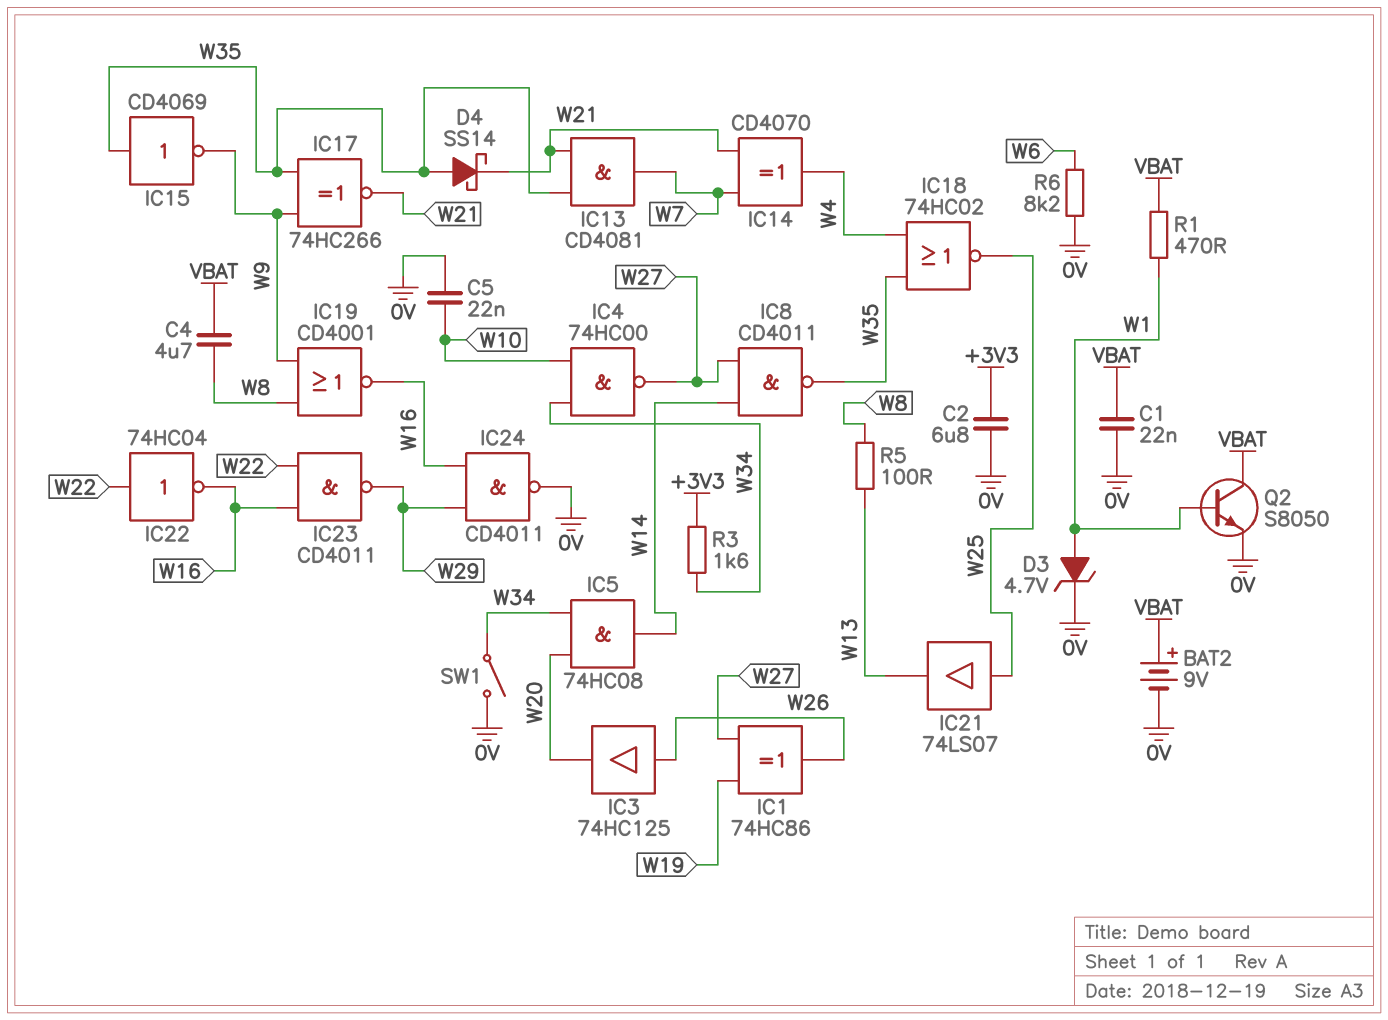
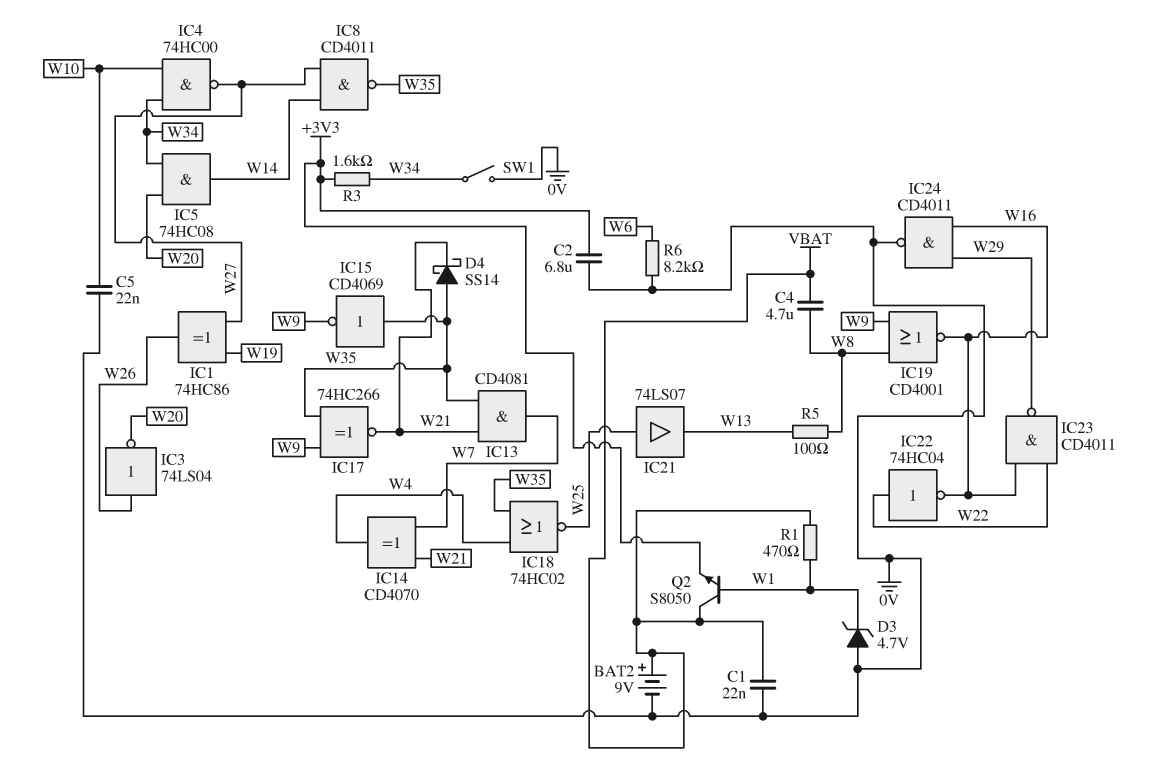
D3: zener 4.7V (A W1, K 0V) -> zener 4.7V (A 0V, K W1)
IC3: buffer 74HC125 (in W26, out W20) -> NOT 74LS04 (in W26, out W20)
Q2: NPN S8050 (B W1, C VBAT, E 0V) -> NPN S8050 (B W1, C VBAT, E +3V3)

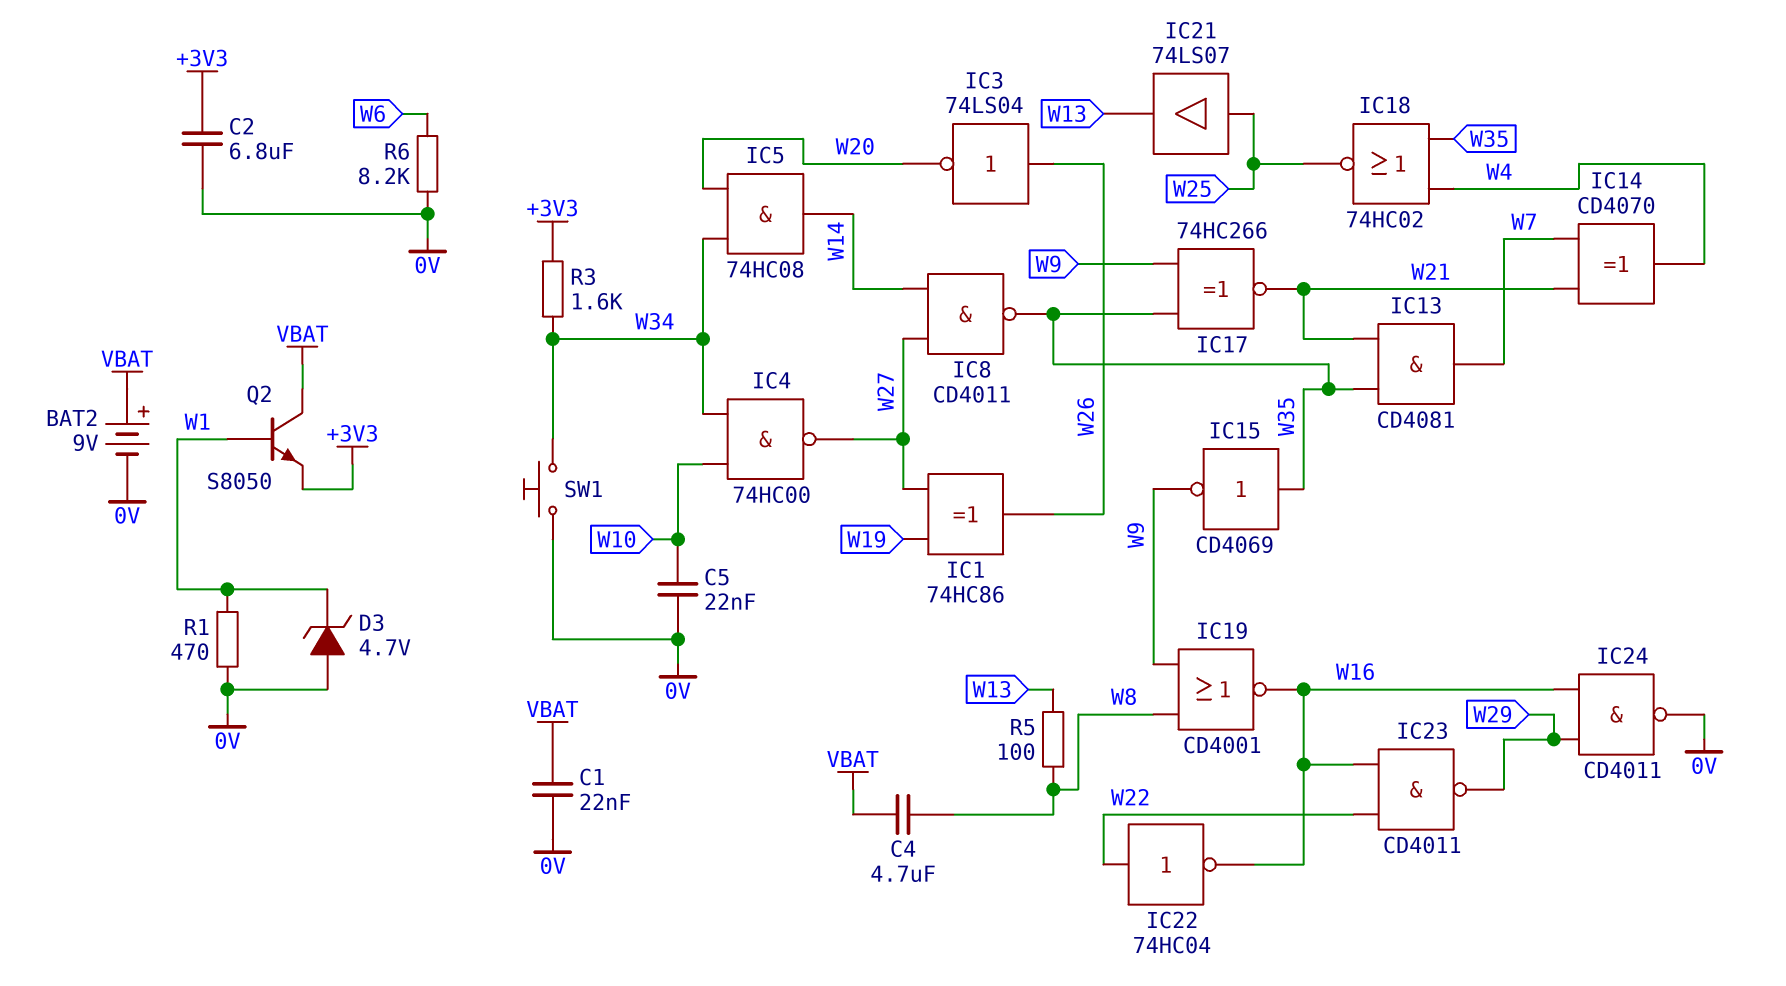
D4: schottky SS14 (A W35, K W21) -> none
R1: 470 (VBAT, W1) -> 470 (0V, W1)
SW1: switch (0V, W34) -> button (0V, W34)

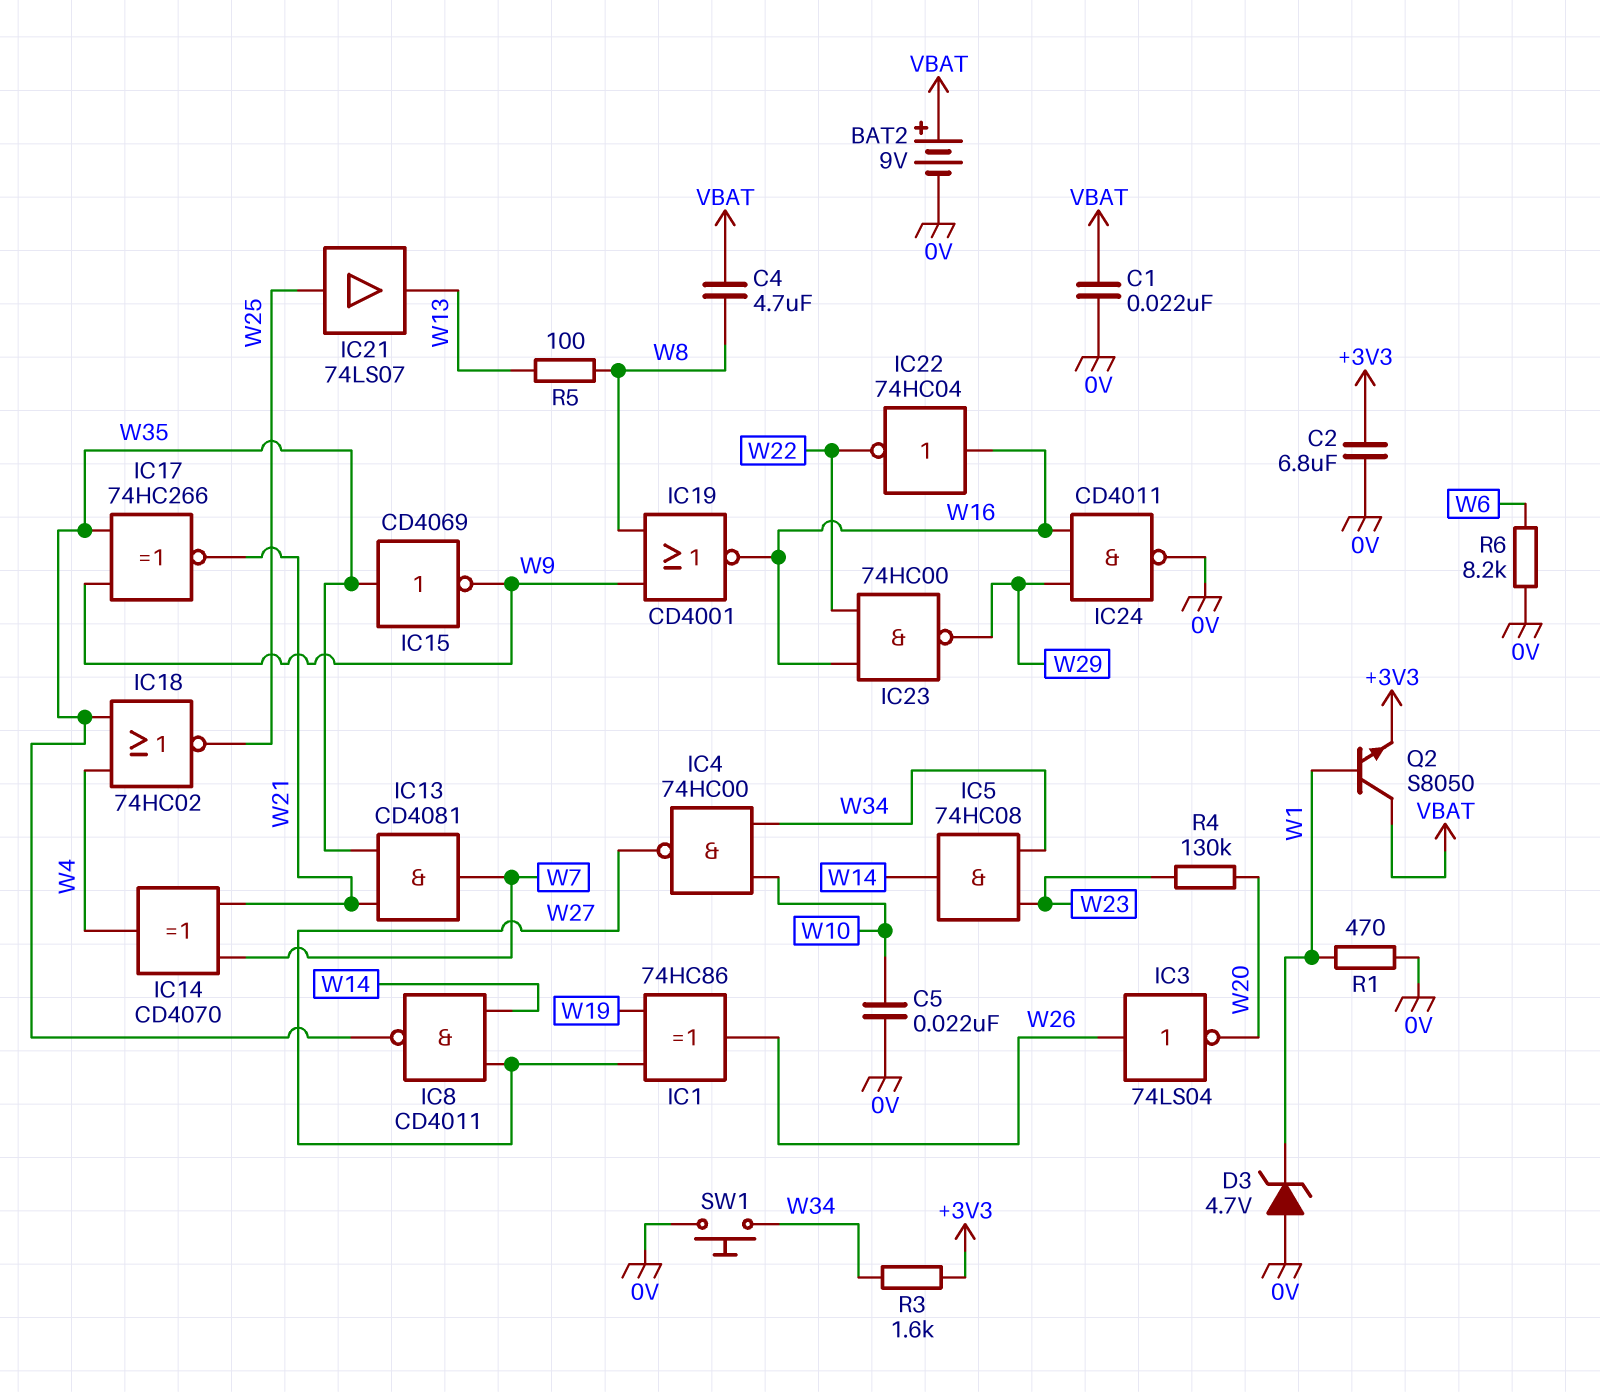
IC5: AND 74HC08 (in W20, in W34, out W14) -> AND 74HC08 (in W23, in W34, out W14)
IC22: NOT 74HC04 (in W22, out W16) -> NOT 74HC04 (in W16, out W22)
IC23: NAND CD4011 (in W16, in W22, out W29) -> NAND 74HC00 (in W16, in W22, out W29)
R4: none -> 130k (W20, W23)

